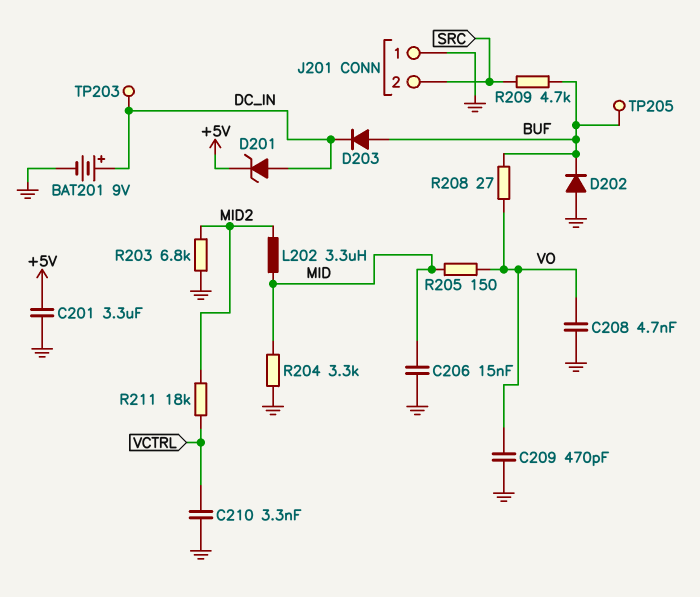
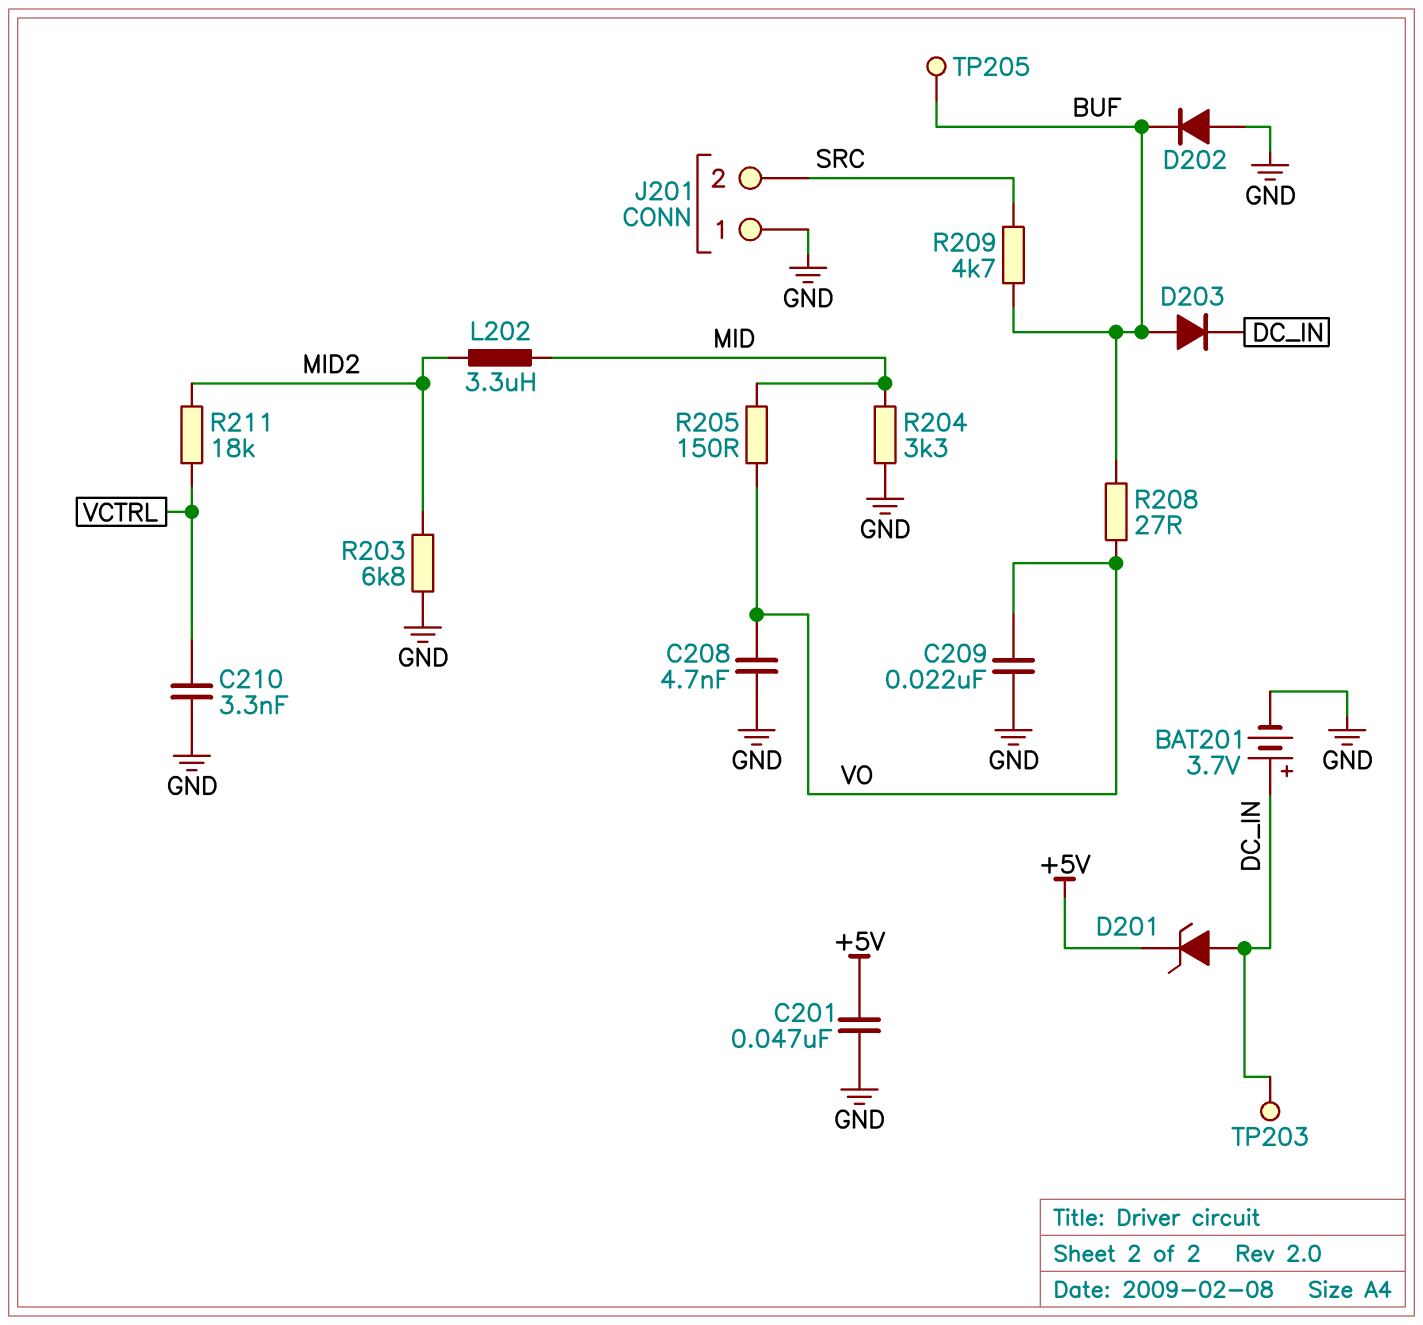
BAT201: 9V (plus DC_IN, minus GND) -> 3.7V (plus DC_IN, minus GND)
C201: 3.3uF (+5V, GND) -> 47nF (+5V, GND)
C206: 15nF (GND, MID) -> none
C209: 470pF (GND, VO) -> 22nF (GND, VO)

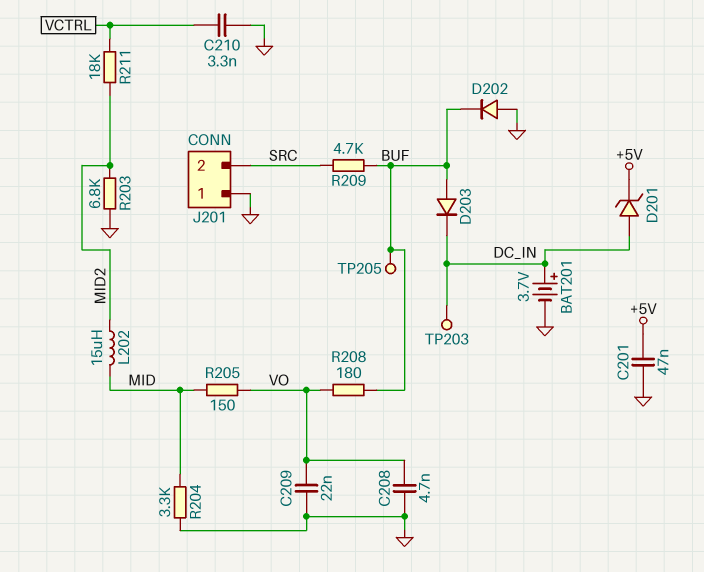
L202: 3.3uH (MID, MID2) -> 15uH (MID, MID2)
R208: 27 (BUF, VO) -> 180 (BUF, VO)

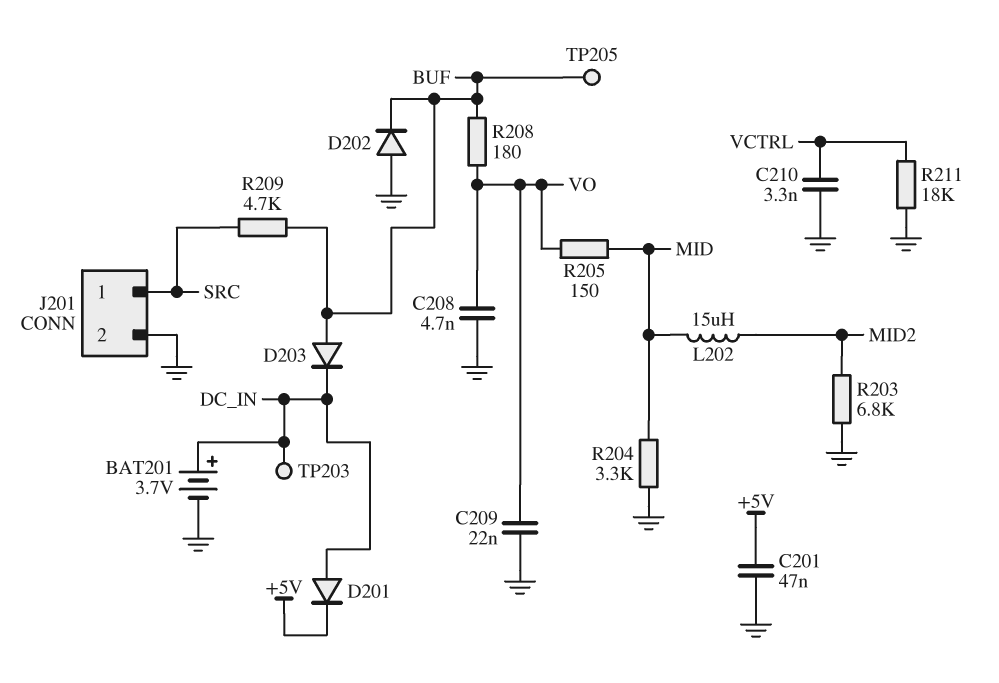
D201: zener (A DC_IN, K +5V) -> diode (A DC_IN, K +5V)
J201 pin 1: GND -> SRC
J201 pin 2: SRC -> GND
R211: 18k (MID2, VCTRL) -> 18k (GND, VCTRL)

